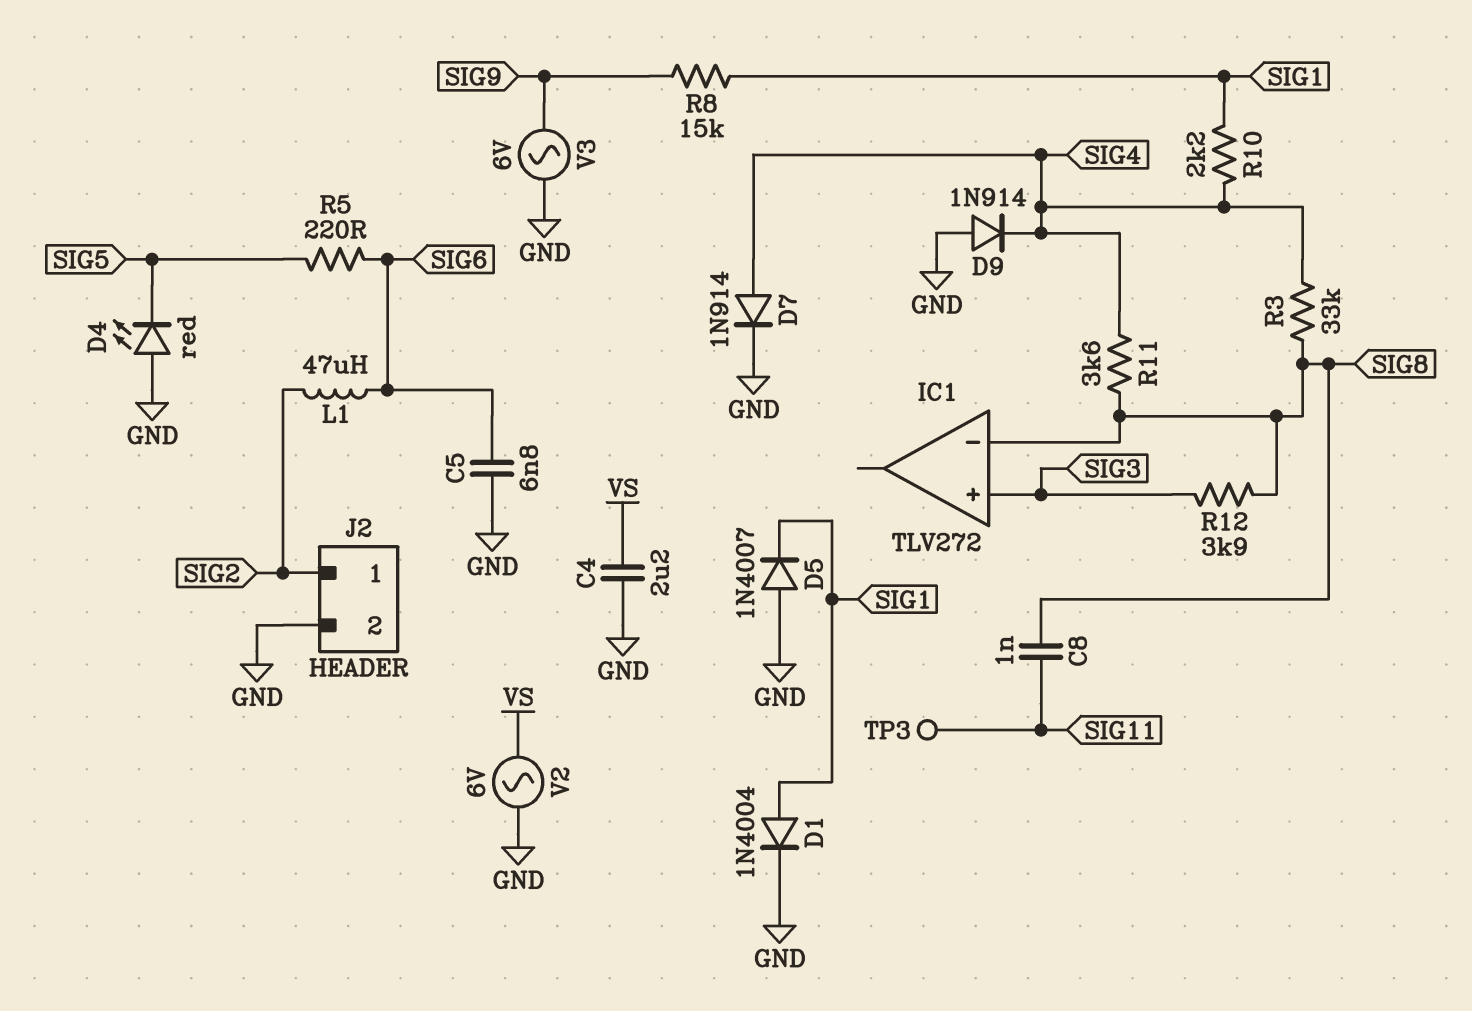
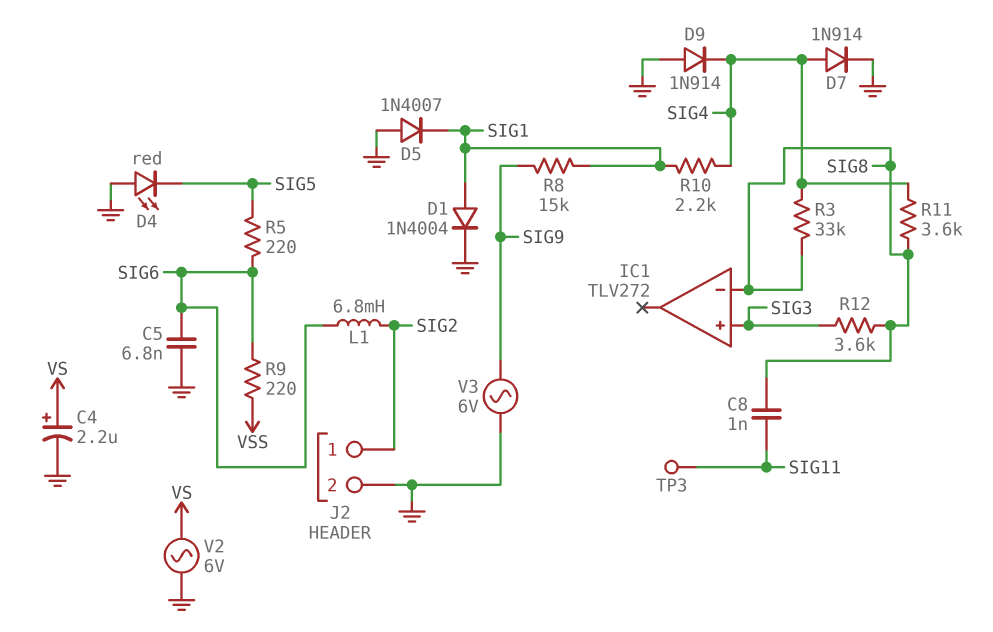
C4: 2.2uF (GND, VS) -> 2.2uF (plus VS, minus GND)
L1: 47uH (SIG2, SIG6) -> 6.8mH (SIG2, SIG6)
R9: none -> 220 (SIG6, VSS)
R12: 3.9k (SIG3, SIG8) -> 3.6k (SIG3, SIG8)

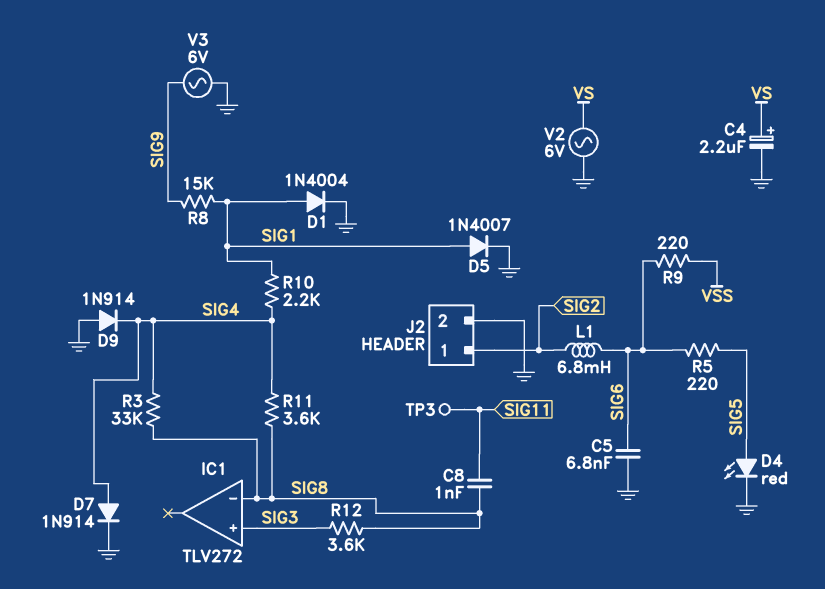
D4: LED red (A GND, K SIG5) -> LED red (A SIG5, K GND)
D5: diode 1N4007 (A GND, K SIG1) -> diode 1N4007 (A SIG1, K GND)

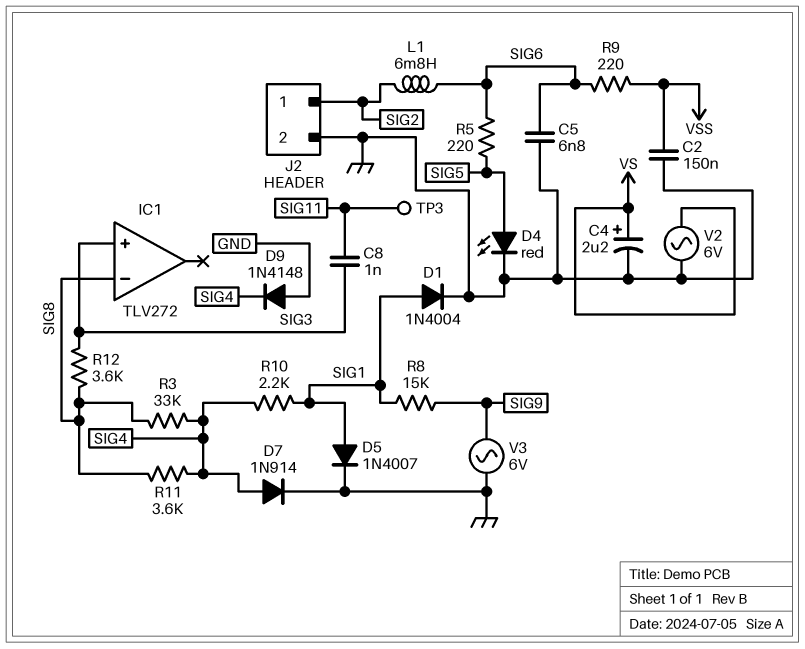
C2: none -> 150nF (GND, VSS)
C8: 1nF (SIG8, SIG11) -> 1nF (SIG3, SIG11)
D9: diode 1N914 (A GND, K SIG4) -> diode 1N4148 (A GND, K SIG4)

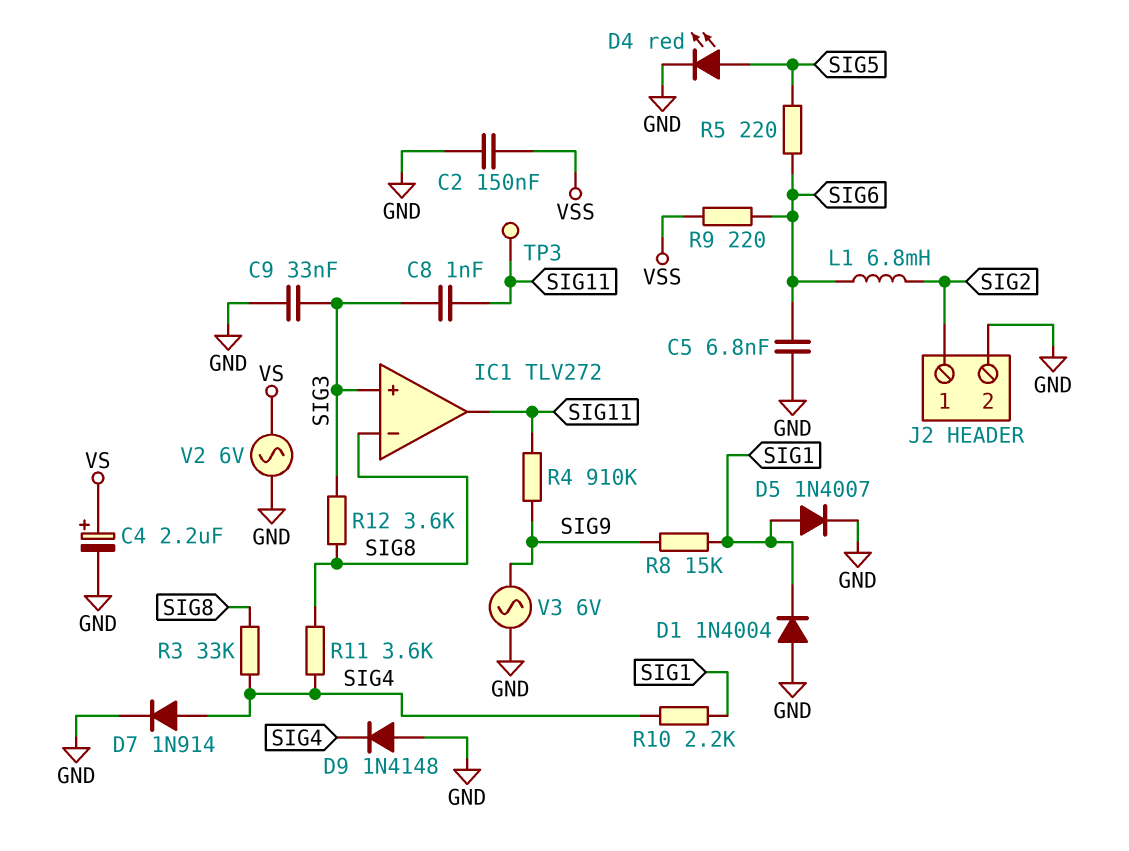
C9: none -> 33nF (GND, SIG3)
D1: diode 1N4004 (A SIG1, K GND) -> diode 1N4004 (A GND, K SIG1)
IC1 pin out: none -> SIG11
R4: none -> 910k (SIG9, SIG11)

